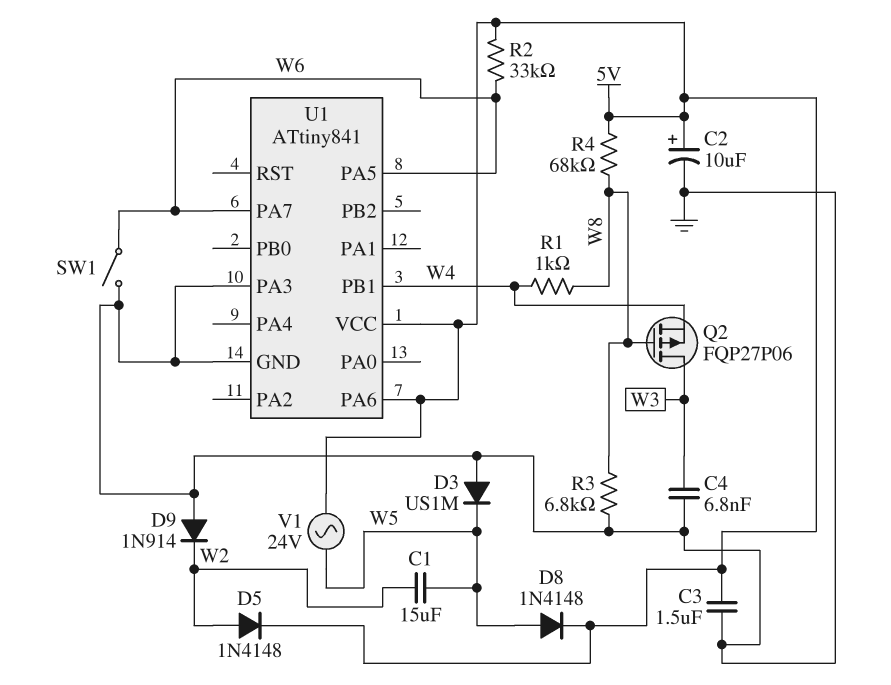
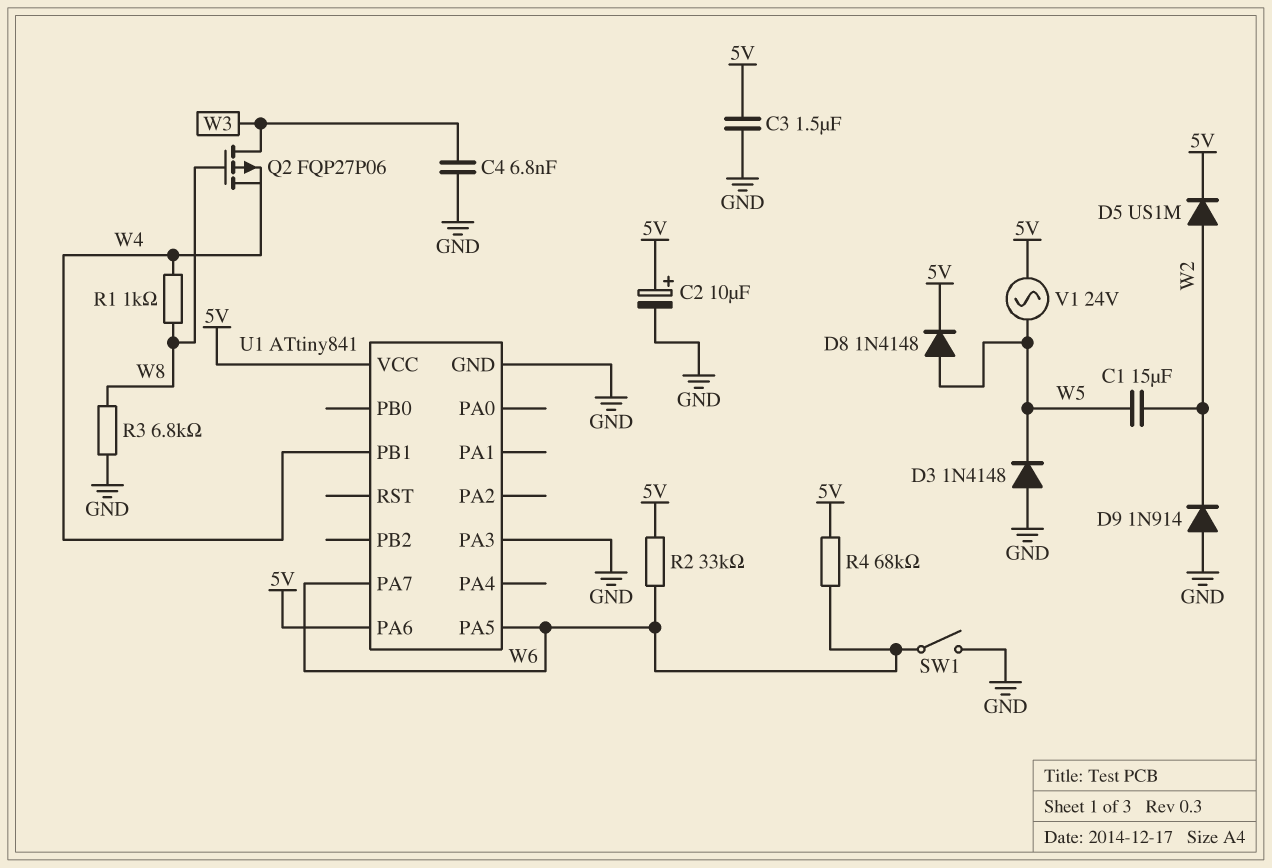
D3: diode US1M (A GND, K W5) -> diode 1N4148 (A GND, K W5)
D5: diode 1N4148 (A W2, K 5V) -> diode US1M (A W2, K 5V)
R4: 68k (5V, W8) -> 68k (5V, W6)

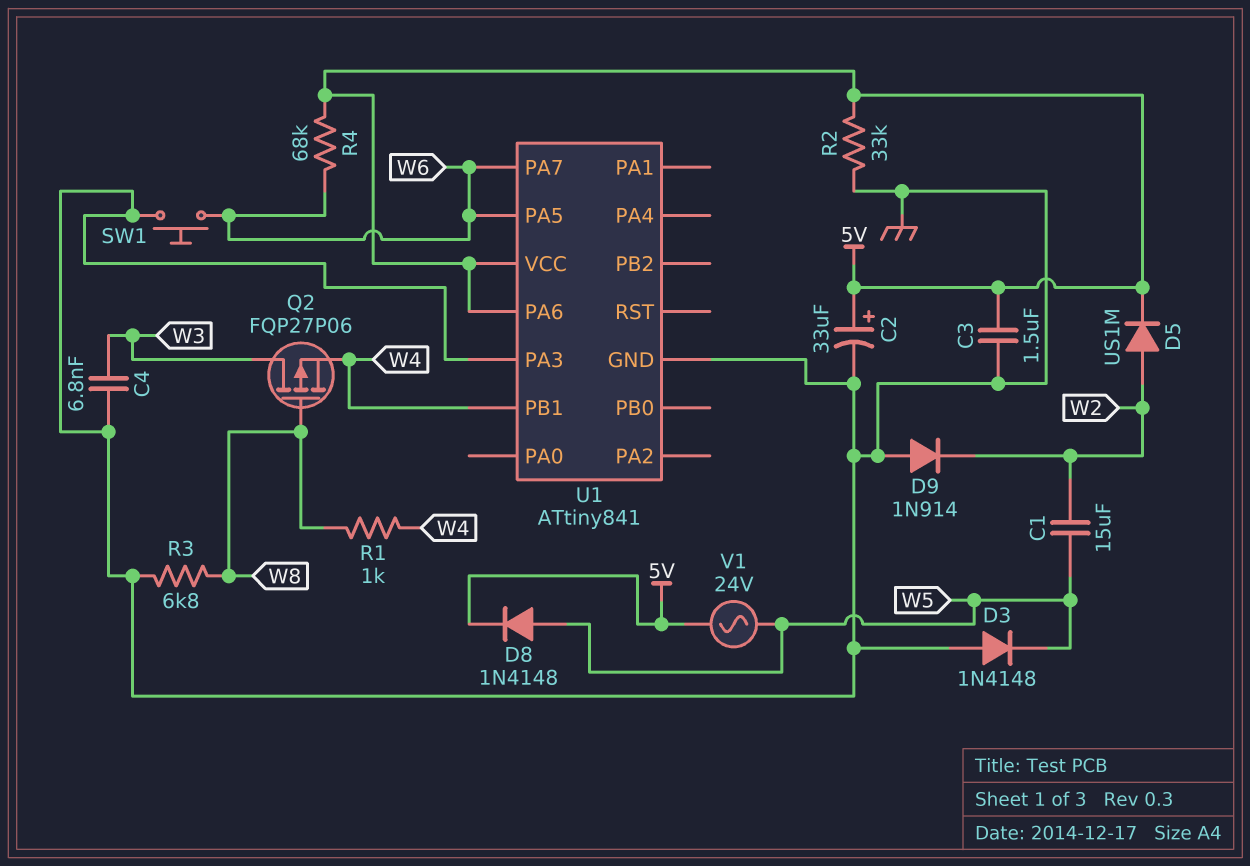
C2: 10uF (plus 5V, minus GND) -> 33uF (plus 5V, minus GND)
R2: 33k (5V, W6) -> 33k (5V, GND)
SW1: switch (GND, W6) -> button (GND, W6)

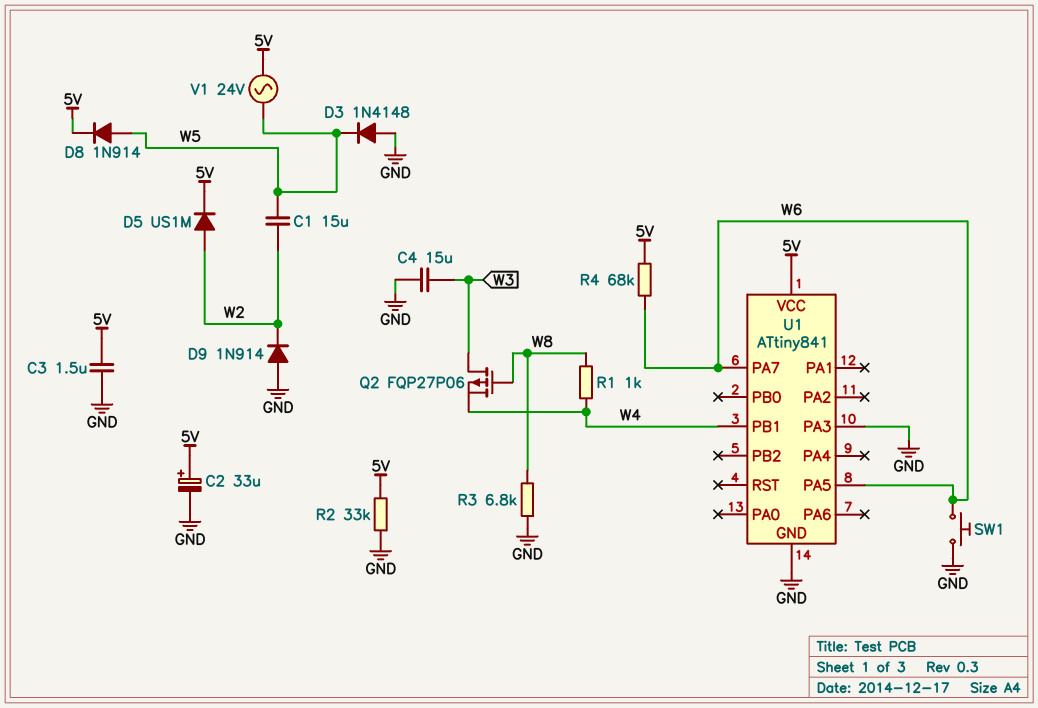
C4: 6.8nF (GND, W3) -> 15uF (GND, W3)
D8: diode 1N4148 (A W5, K 5V) -> diode 1N914 (A W5, K 5V)
U1 pin PA6: 5V -> none

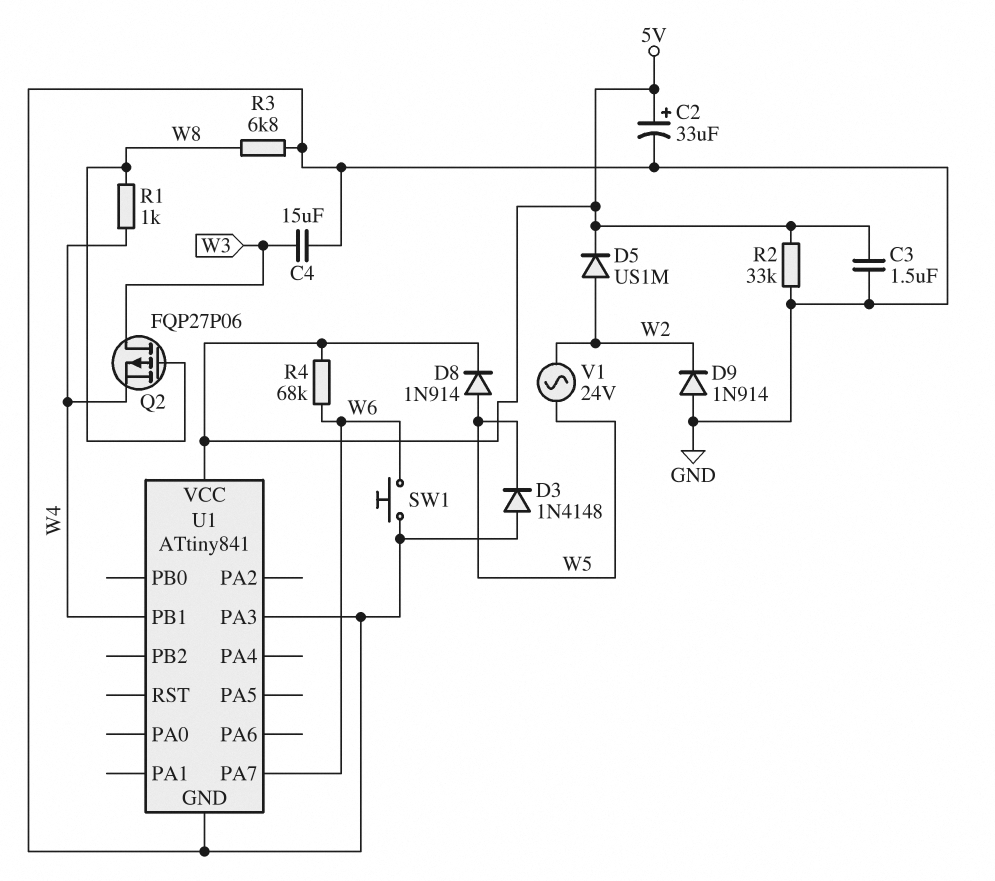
C1: 15uF (W2, W5) -> none
U1 pin PA5: W6 -> none
V1: AC 24V (5V, W5) -> AC 24V (W2, W5)

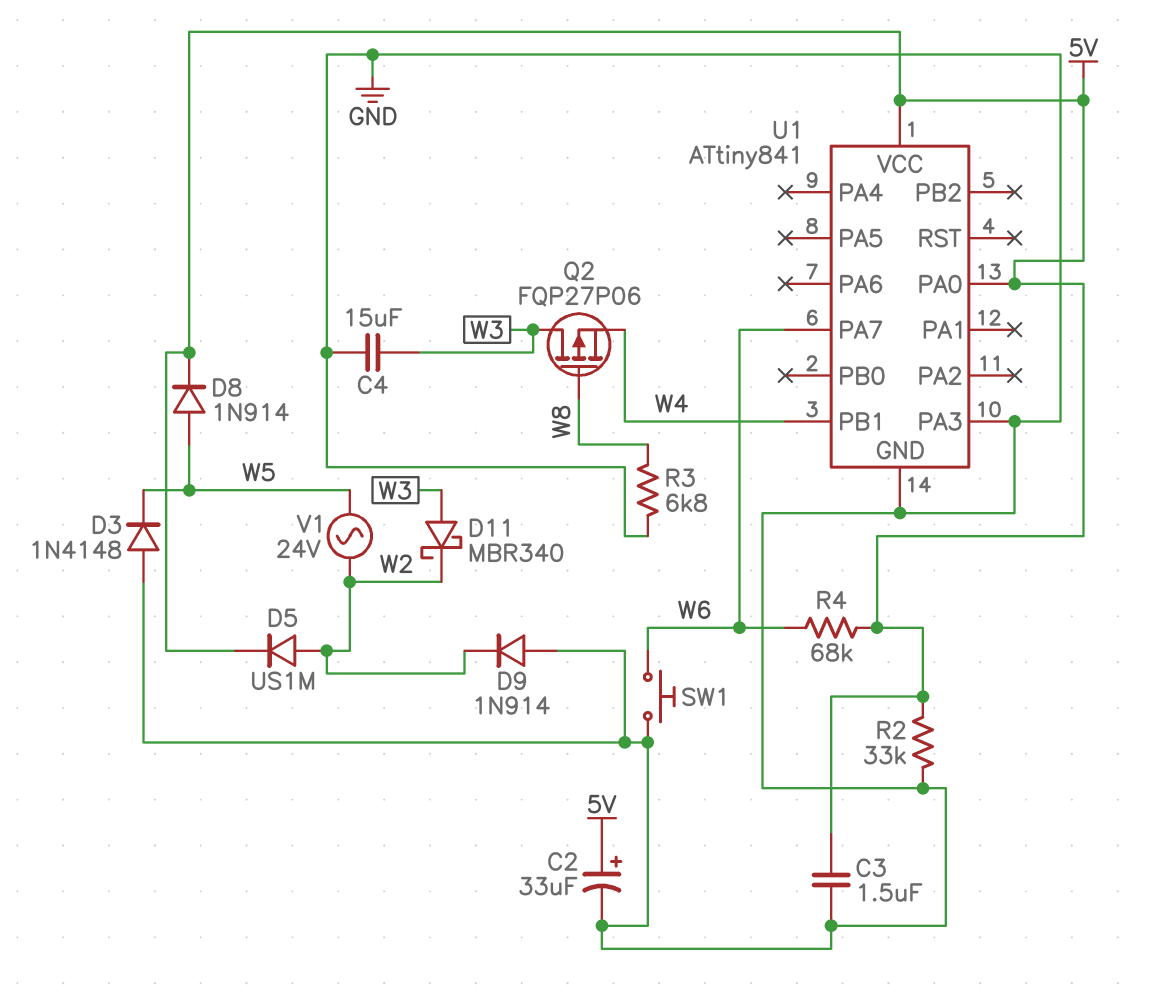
D11: none -> schottky MBR340 (A W3, K W2)
R1: 1k (W4, W8) -> none
U1 pin PA0: none -> 5V

